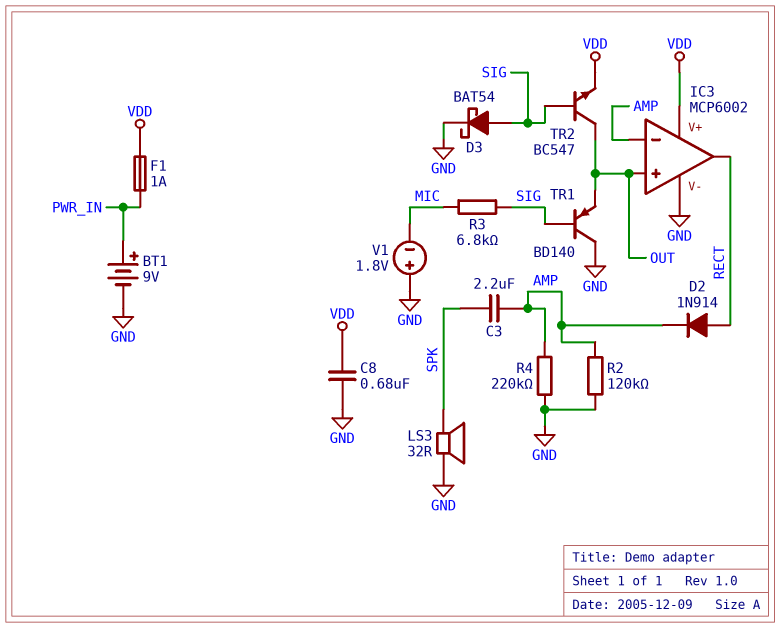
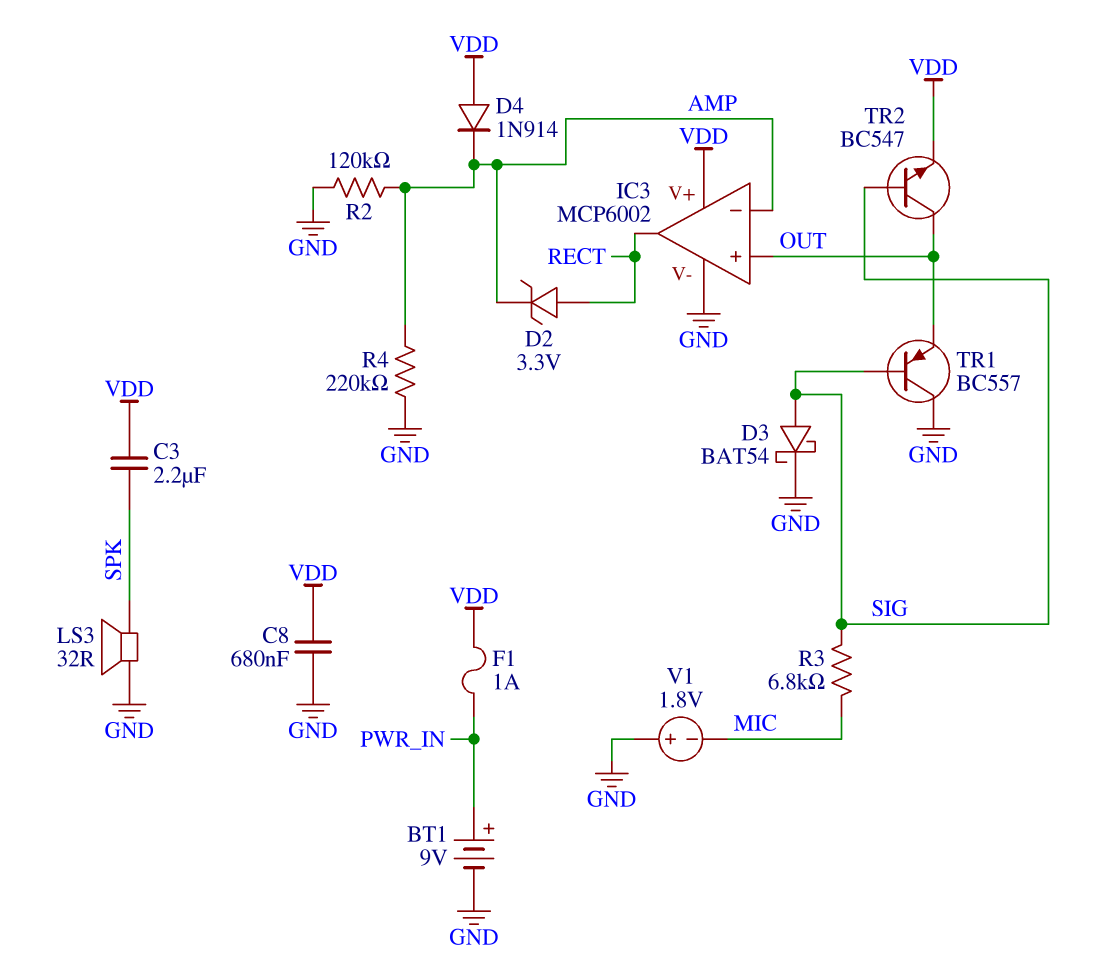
C3: 2.2uF (AMP, SPK) -> 2.2uF (SPK, VDD)
D2: diode 1N914 (A RECT, K AMP) -> zener 3.3V (A RECT, K AMP)
D4: none -> diode 1N914 (A VDD, K AMP)
TR1: PNP BD140 (B SIG, C GND, E OUT) -> PNP BC557 (B SIG, C GND, E OUT)

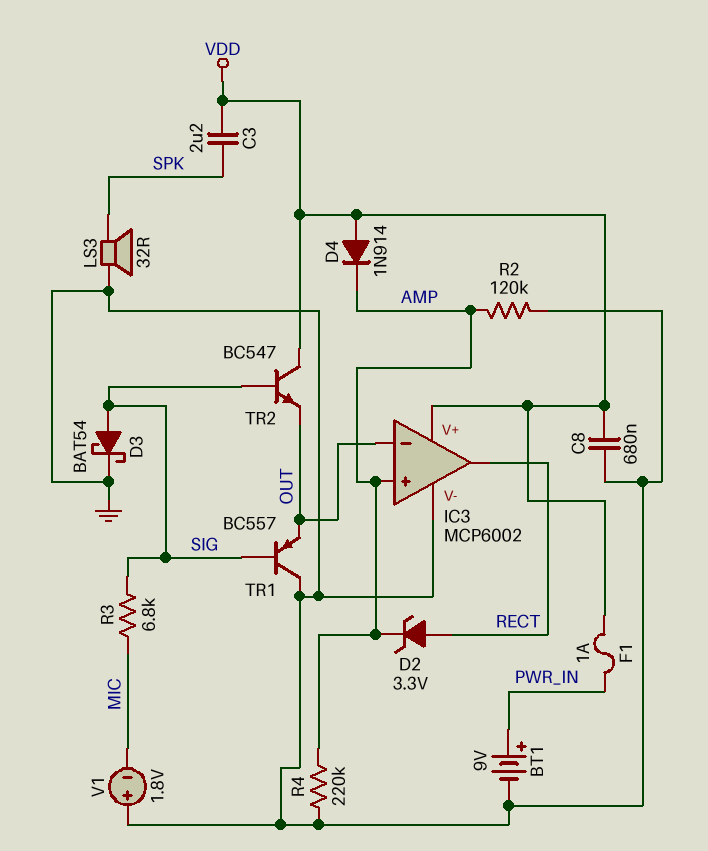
IC3 pin in+: OUT -> AMP
IC3 pin in-: AMP -> OUT
TR2: NPN BC547 (B SIG, C OUT, E VDD) -> NPN BC547 (B SIG, C VDD, E OUT)

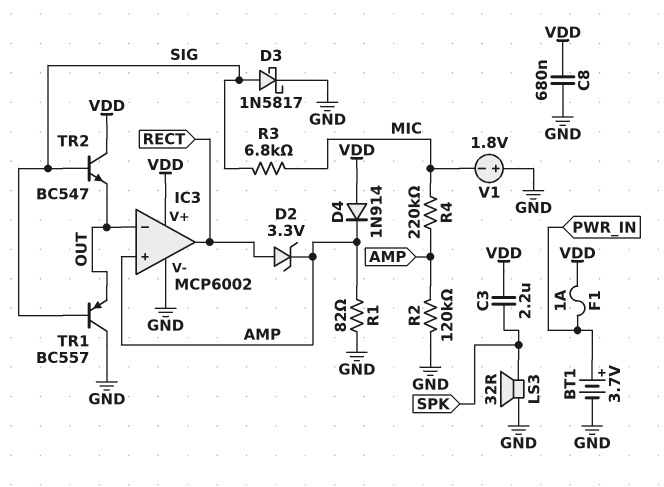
BT1: 9V (plus PWR_IN, minus GND) -> 3.7V (plus PWR_IN, minus GND)
D3: schottky BAT54 (A SIG, K GND) -> schottky 1N5817 (A SIG, K GND)
R1: none -> 82 (AMP, GND)
R4: 220k (AMP, GND) -> 220k (AMP, MIC)

